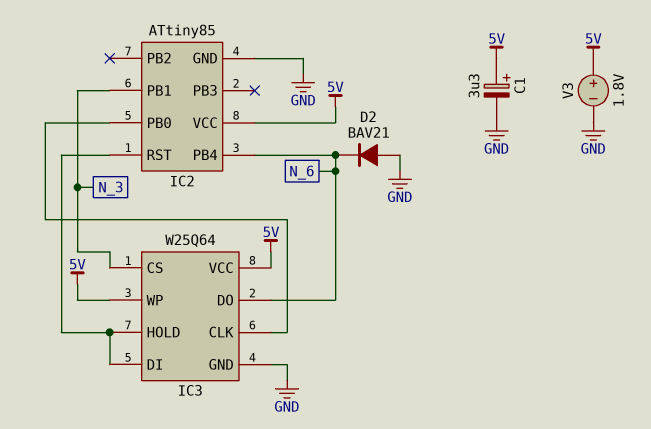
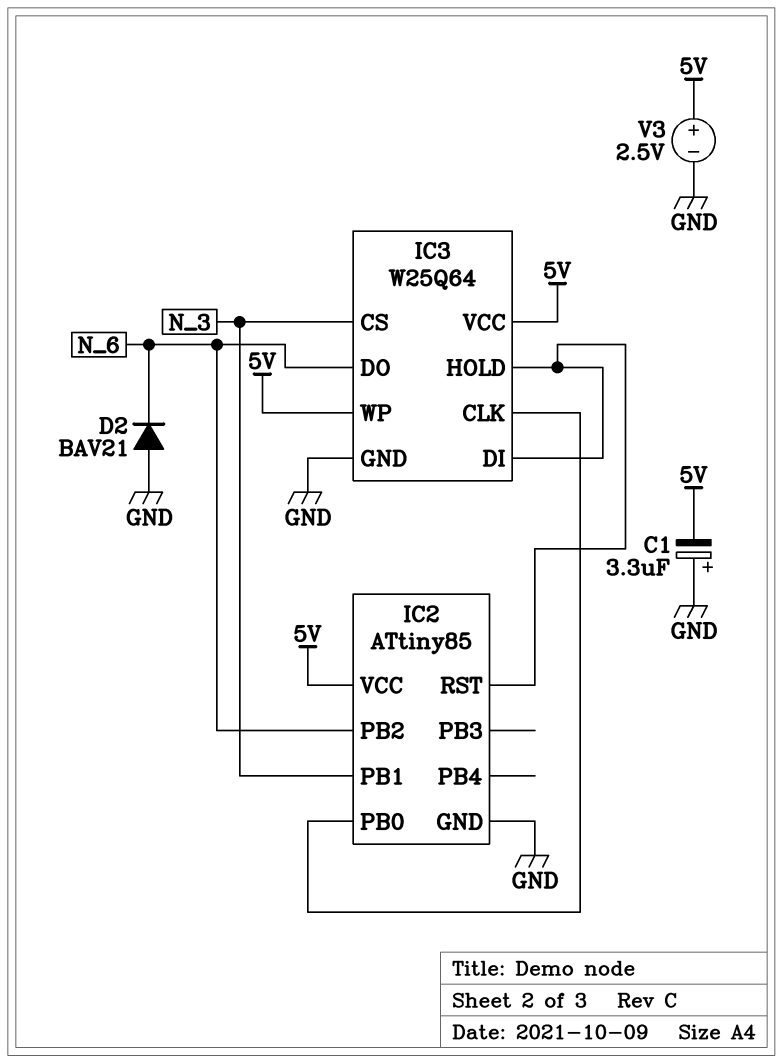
C1: 3.3uF (plus 5V, minus GND) -> 3.3uF (plus GND, minus 5V)
IC2 pin PB2: none -> N_6
IC2 pin PB4: N_6 -> none
V3: 1.8V (plus 5V, minus GND) -> 2.5V (plus 5V, minus GND)

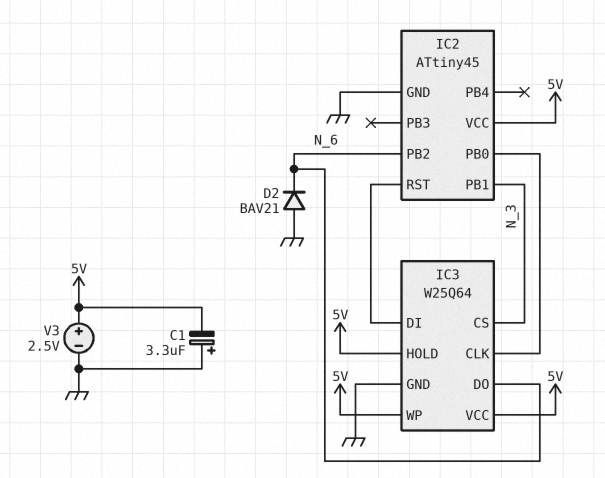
IC2: ATtiny85 -> ATtiny45
IC3 pin HOLD: IC2/RST -> 5V

